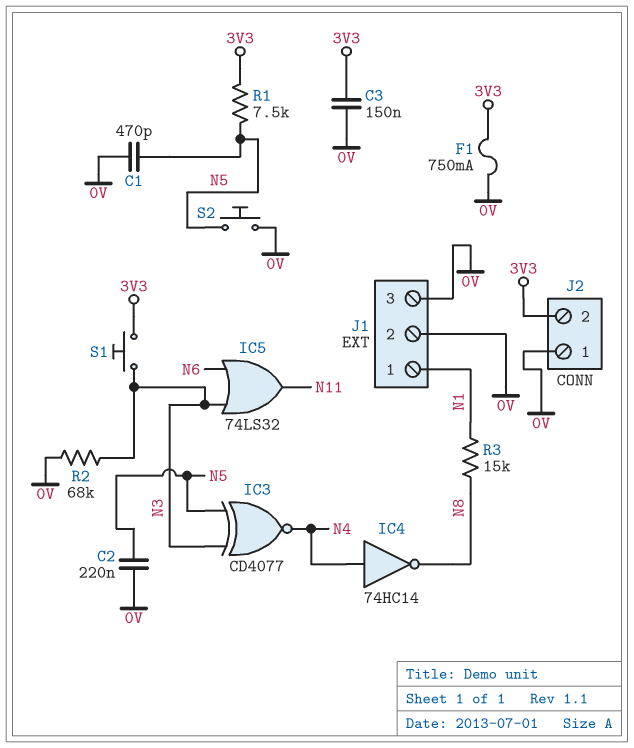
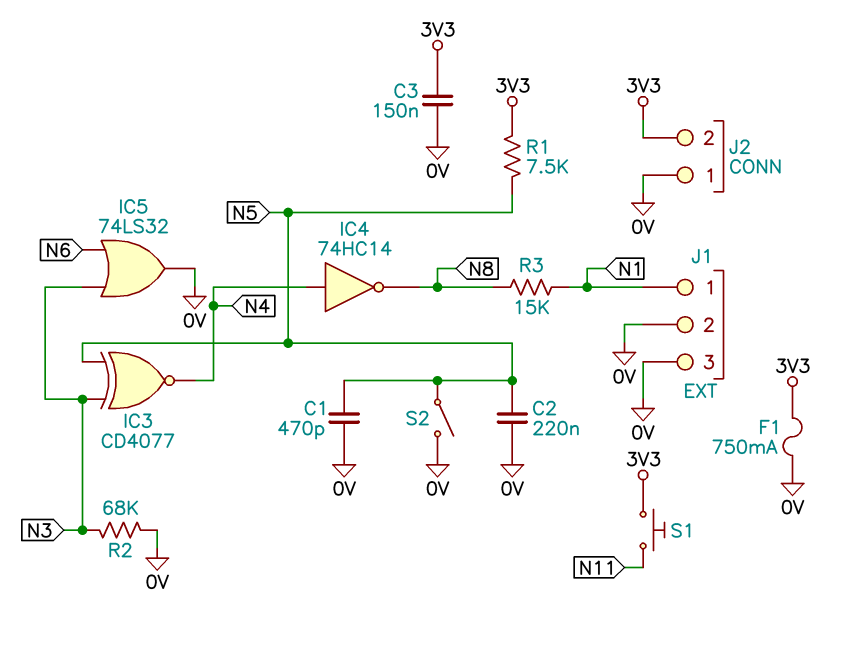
IC5: OR 74LS32 (in N3, in N6, out N11) -> OR 74LS32 (in N3, in N6, out 0V)
S1: button (3V3, N3) -> button (3V3, N11)
S2: button (0V, N5) -> switch (0V, N5)

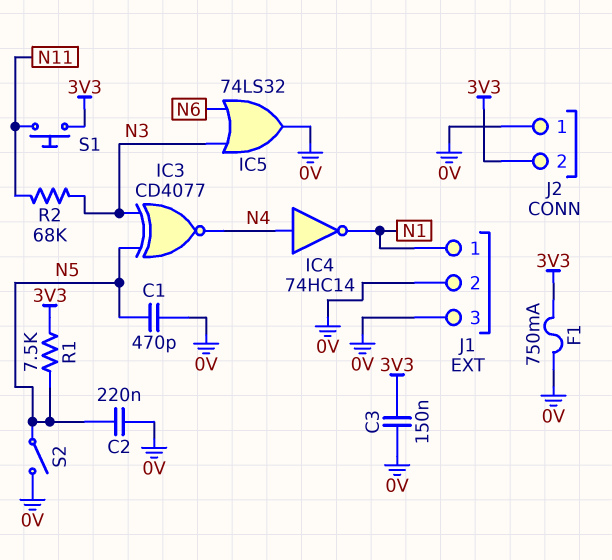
IC4: NOT 74HC14 (in N4, out N8) -> NOT 74HC14 (in N4, out N1)
R2: 68k (0V, N3) -> 68k (N3, N11)
R3: 15k (N1, N8) -> none

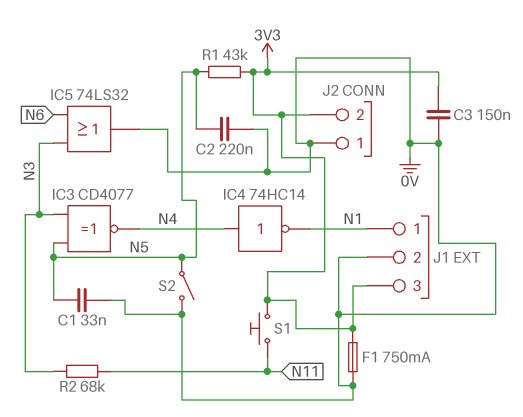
C1: 470pF (0V, N5) -> 33nF (0V, N5)
J1 pin 3: 0V -> 3V3
R1: 7.5k (3V3, N5) -> 43k (3V3, N5)

